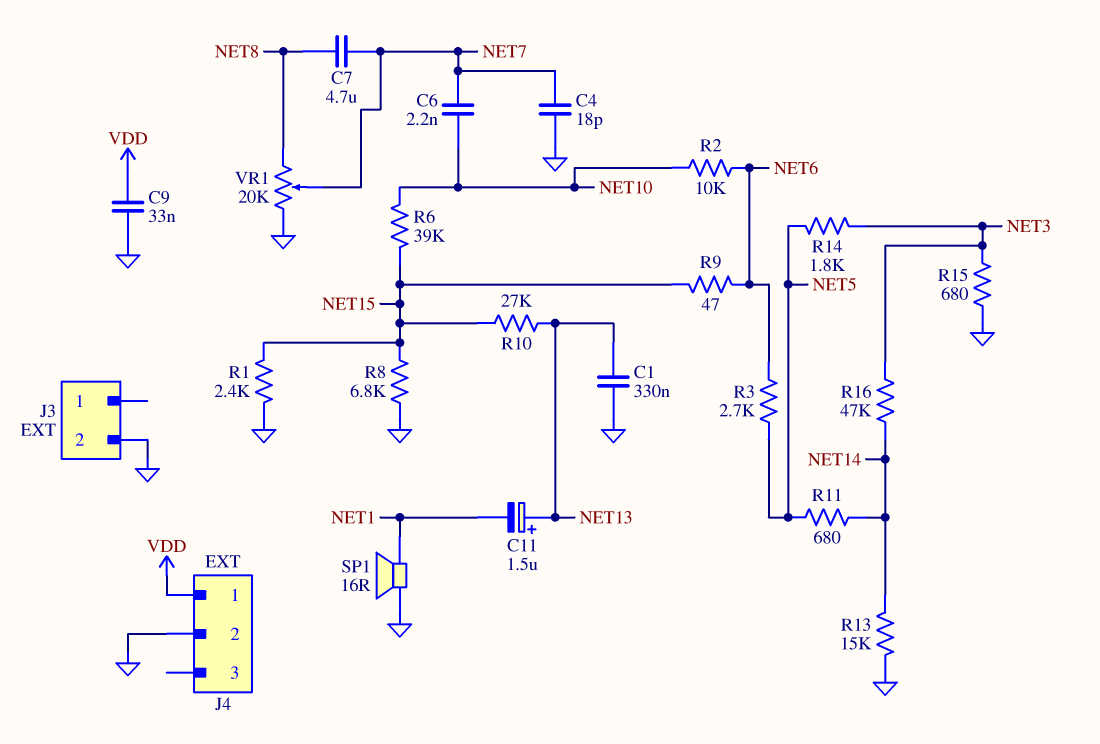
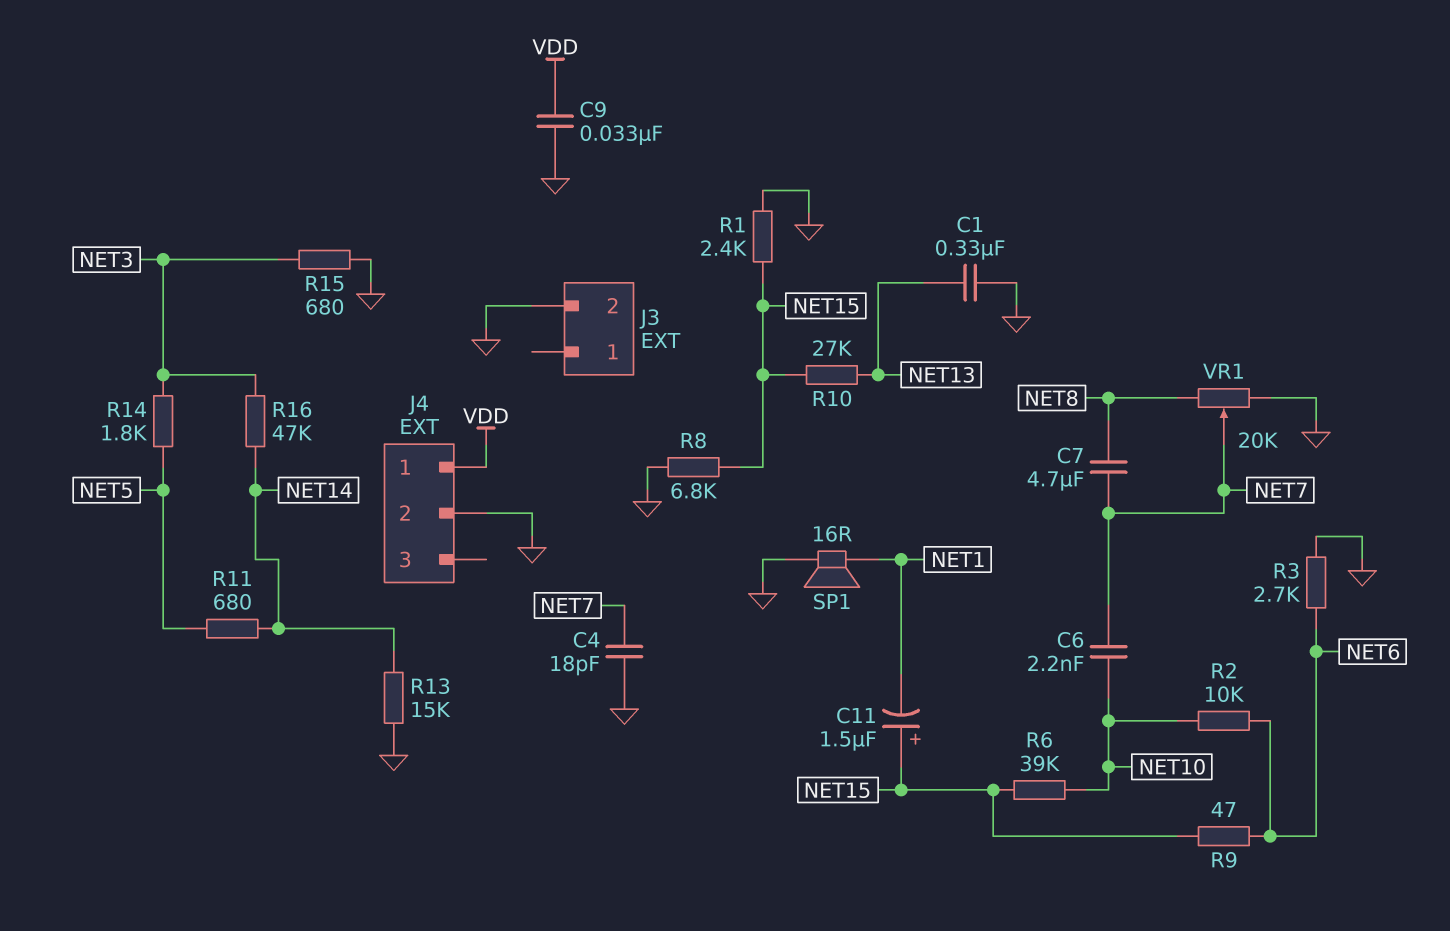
C11: 1.5uF (plus NET13, minus NET1) -> 1.5uF (plus NET15, minus NET1)
R3: 2.7k (NET5, NET6) -> 2.7k (GND, NET6)

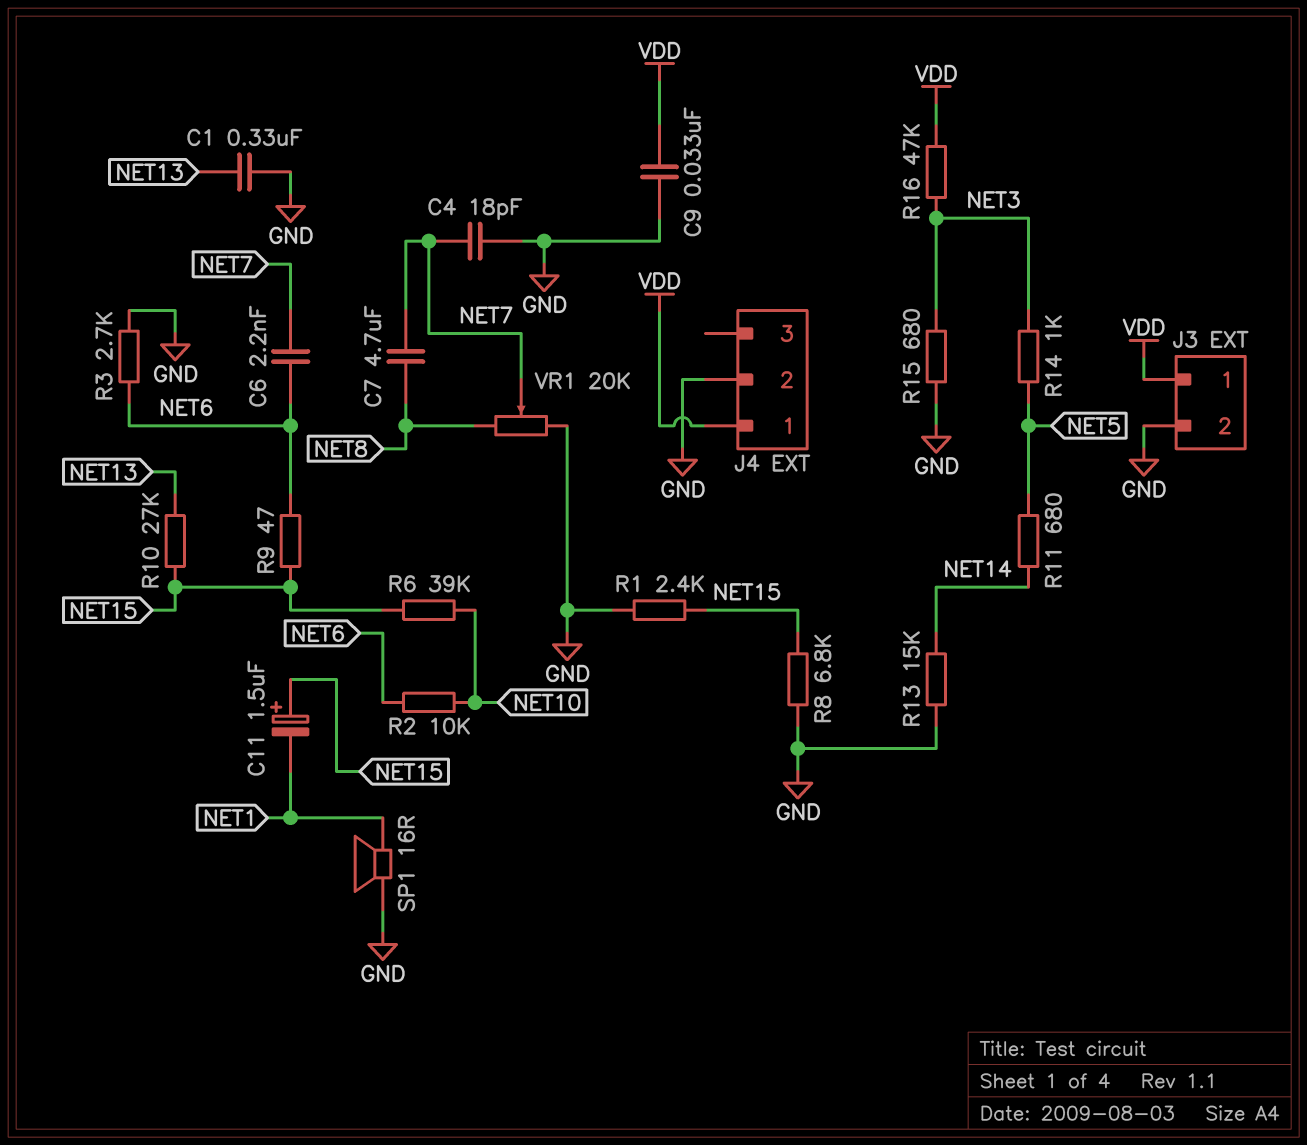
C6: 2.2nF (NET7, NET10) -> 2.2nF (NET6, NET7)
J3 pin 1: none -> VDD
R14: 1.8k (NET3, NET5) -> 1k (NET3, NET5)
R16: 47k (NET3, NET14) -> 47k (NET3, VDD)

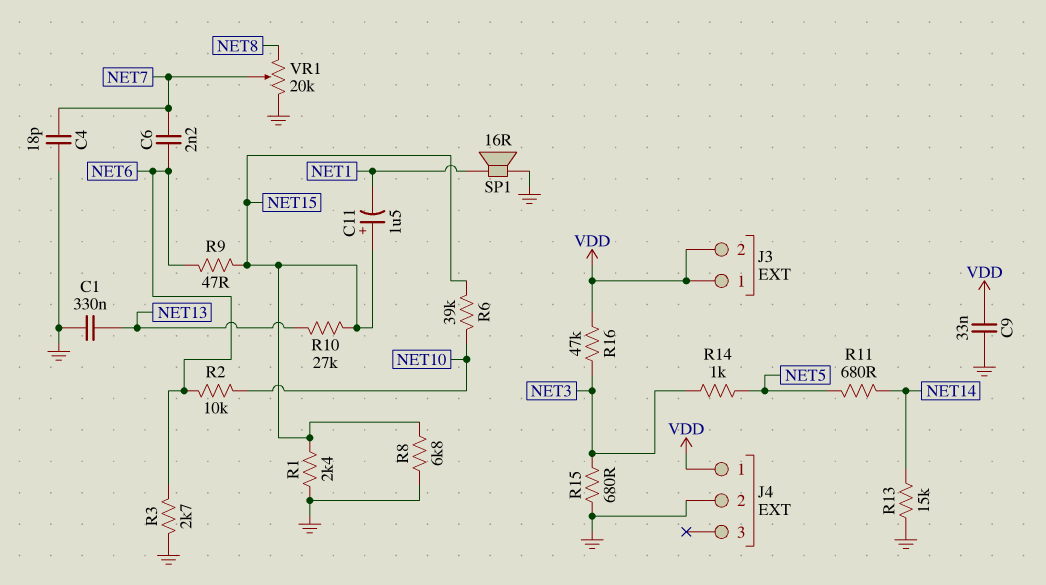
C7: 4.7uF (NET7, NET8) -> none
J3 pin 2: GND -> VDD

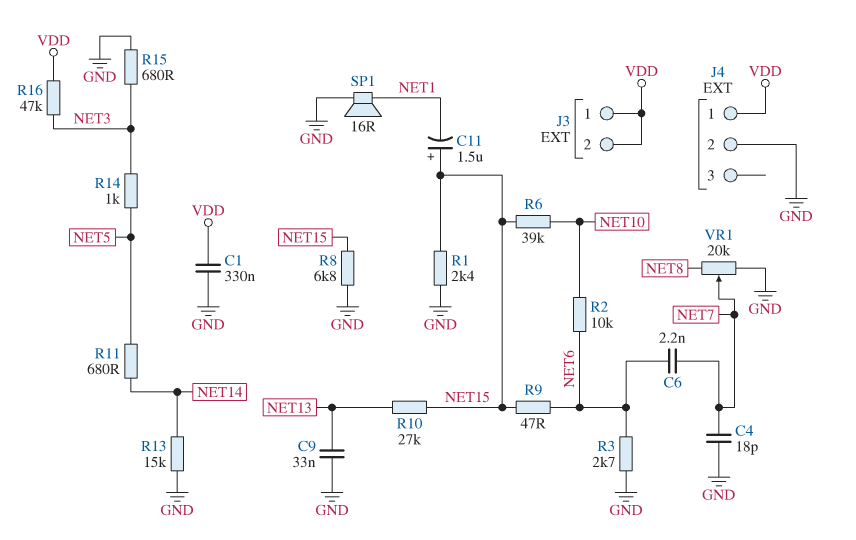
C1: 330nF (GND, NET13) -> 330nF (GND, VDD)
C9: 33nF (GND, VDD) -> 33nF (GND, NET13)

